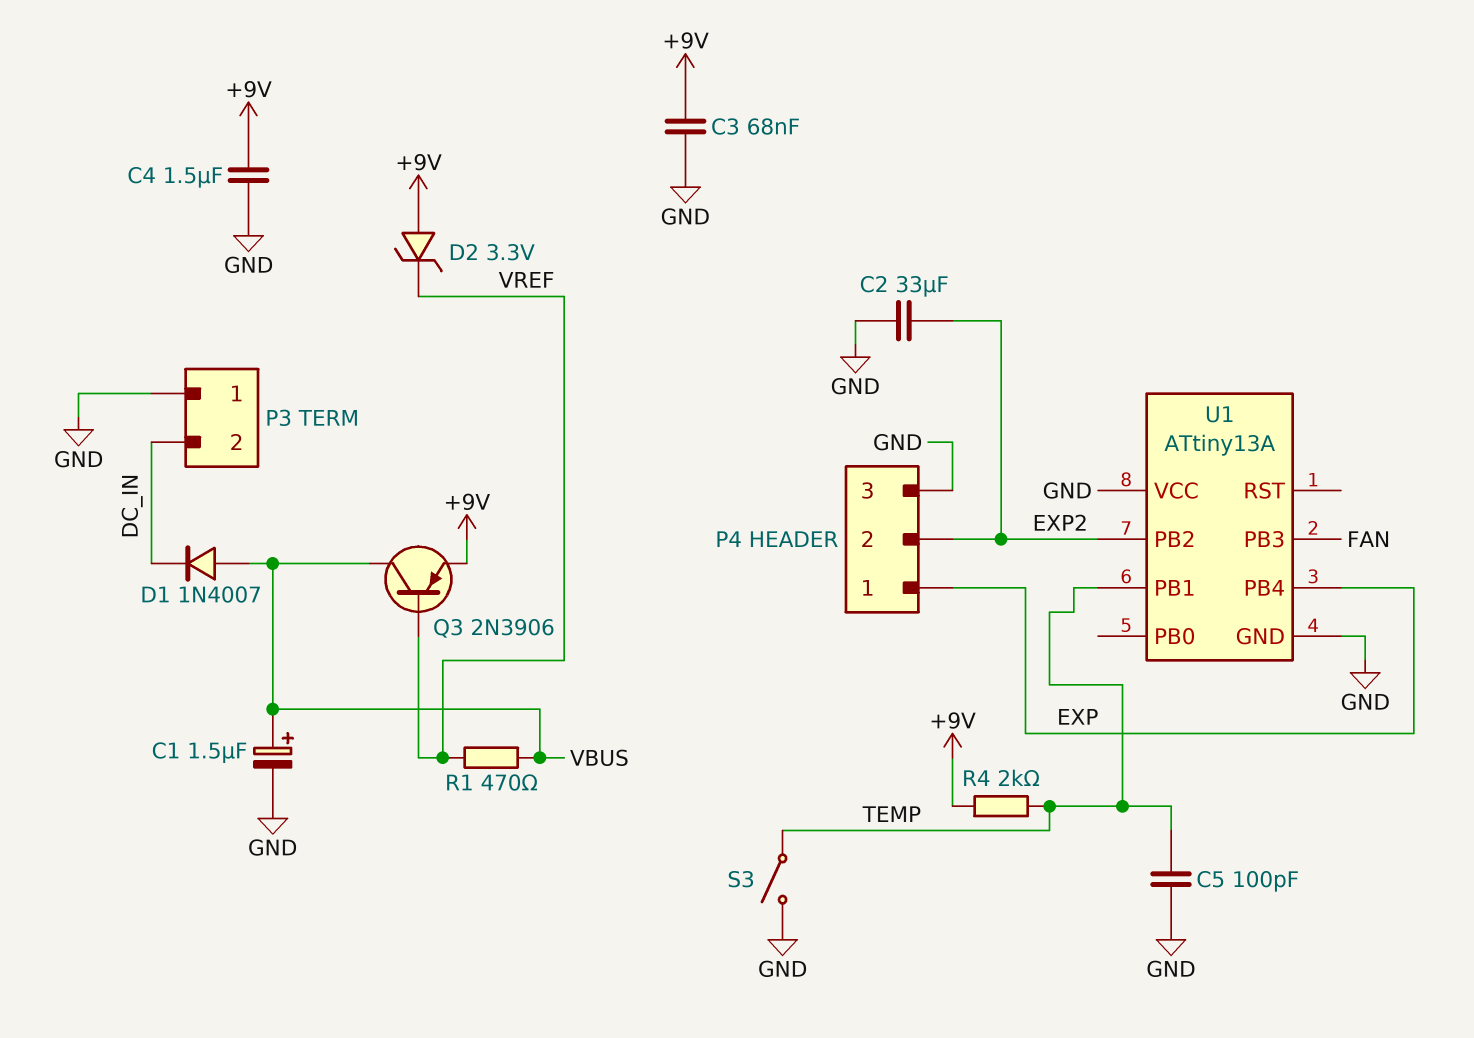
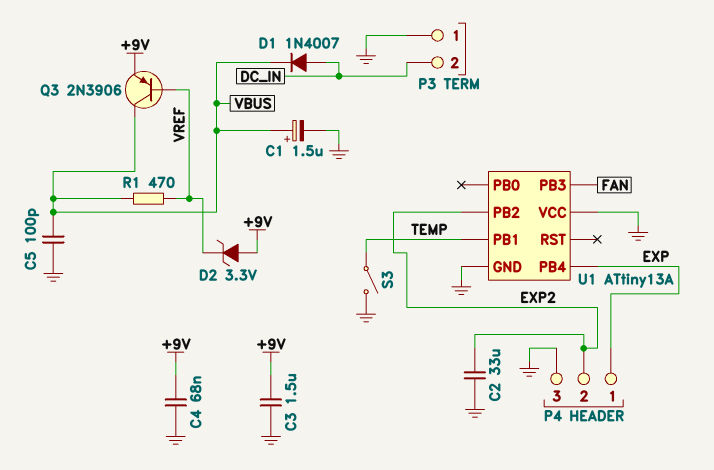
C3: 68nF (+9V, GND) -> 1.5uF (+9V, GND)
C4: 1.5uF (+9V, GND) -> 68nF (+9V, GND)
C5: 100pF (GND, TEMP) -> 100pF (GND, VBUS)
D1: diode 1N4007 (A VBUS, K DC_IN) -> diode 1N4007 (A DC_IN, K VBUS)
R4: 2k (+9V, TEMP) -> none

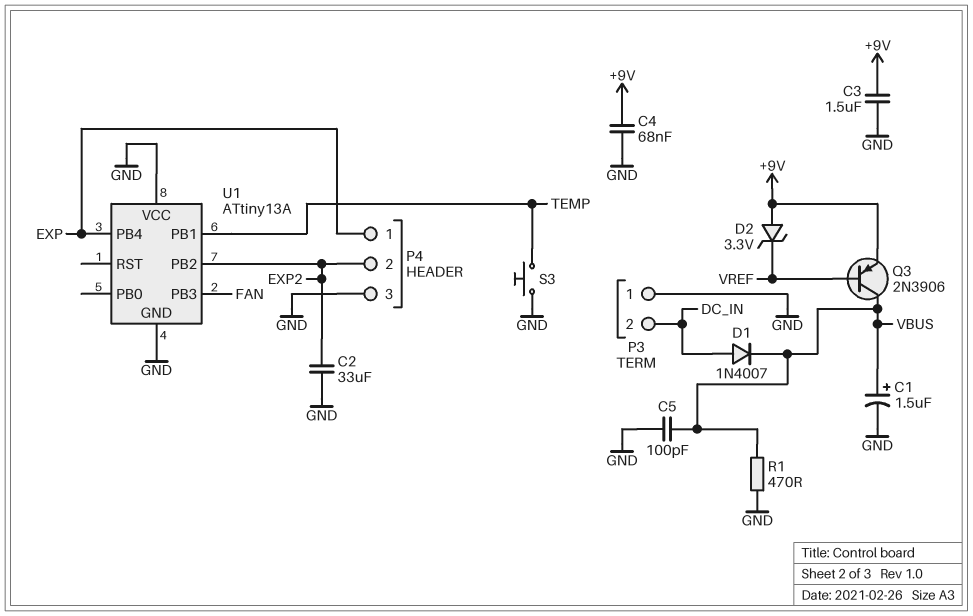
R1: 470 (VBUS, VREF) -> 470 (GND, VBUS)
S3: switch (GND, TEMP) -> button (GND, TEMP)

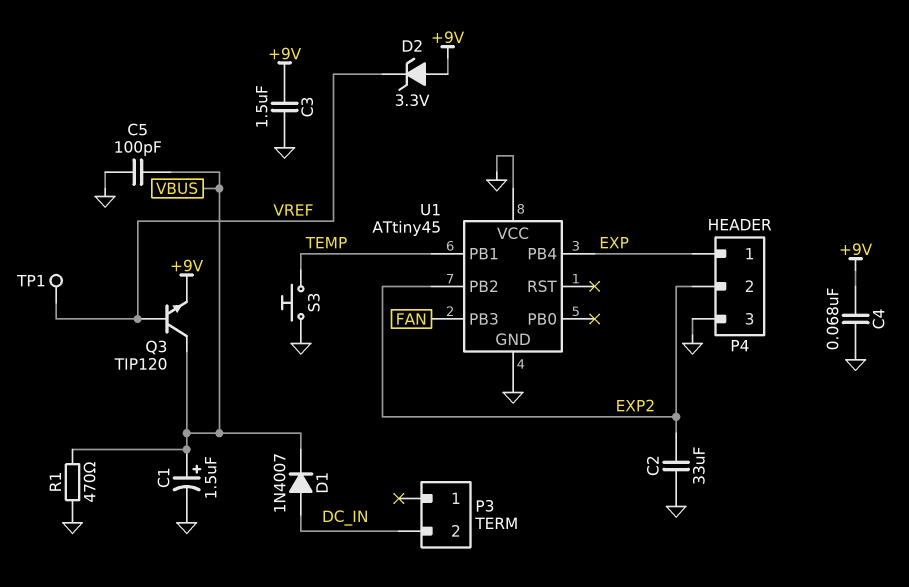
P3 pin 1: GND -> none
Q3: PNP 2N3906 (B VREF, C VBUS, E +9V) -> NPN TIP120 (B VREF, C VBUS, E +9V)
TP1: none -> test point (VREF)
U1: ATtiny13A -> ATtiny45

